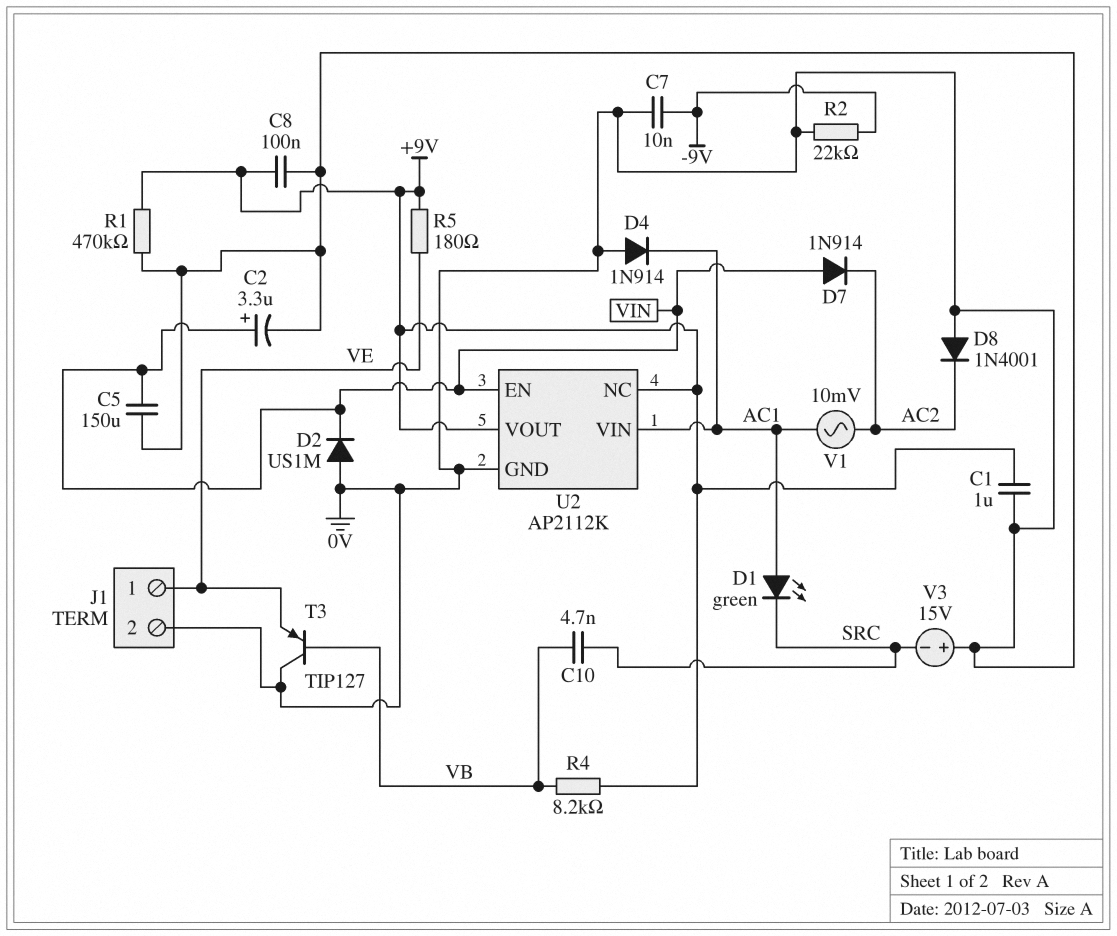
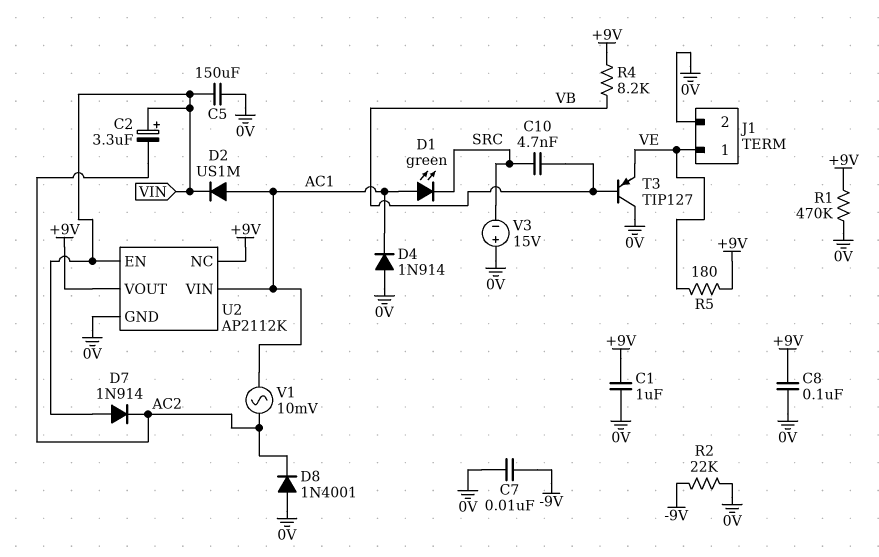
C2: 3.3uF (plus VIN, minus 0V) -> 3.3uF (plus VIN, minus AC2)
D2: diode US1M (A 0V, K VIN) -> diode US1M (A AC1, K VIN)

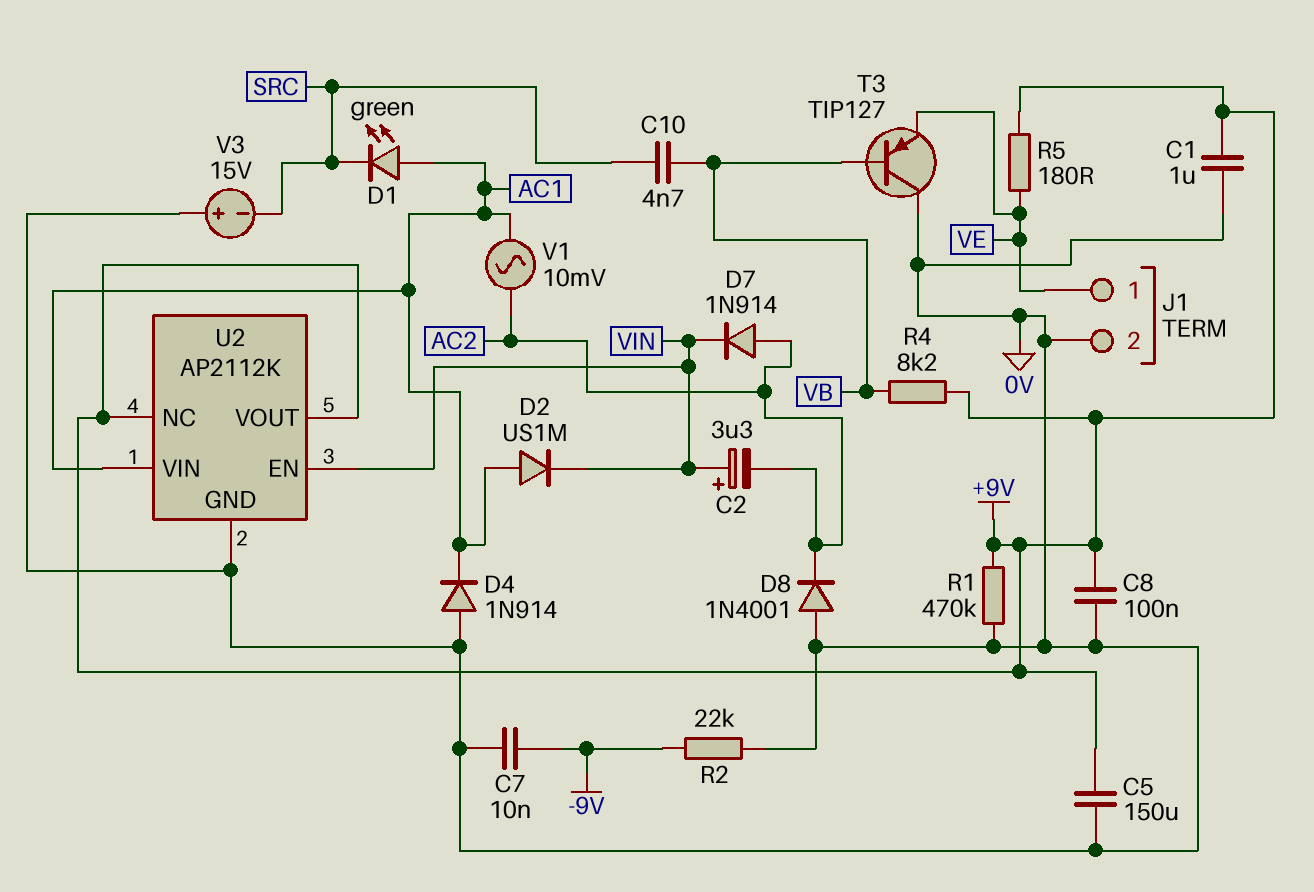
C5: 150uF (0V, VIN) -> 150uF (+9V, 0V)
D7: diode 1N914 (A VIN, K AC2) -> diode 1N914 (A AC2, K VIN)

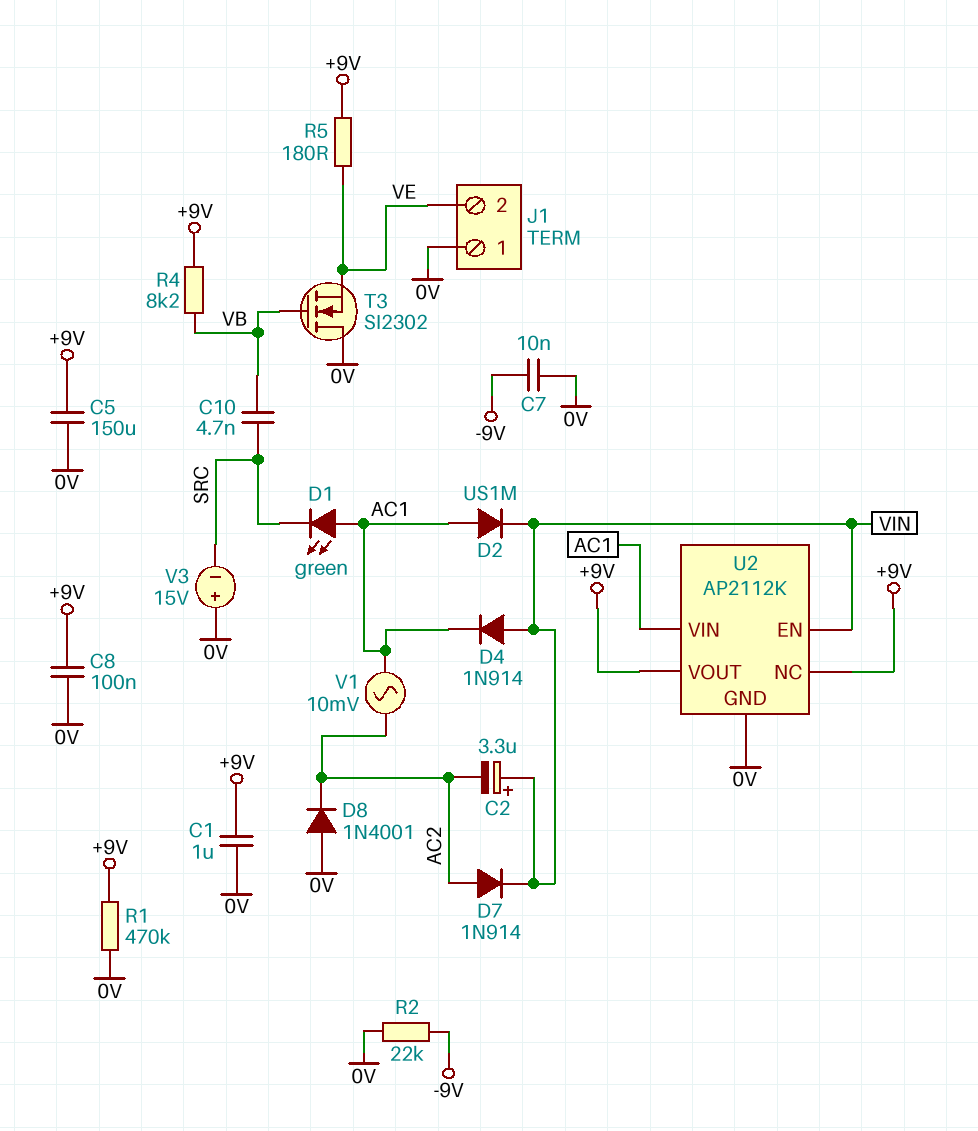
D4: diode 1N914 (A 0V, K AC1) -> diode 1N914 (A VIN, K AC1)
J1 pin 1: VE -> 0V
J1 pin 2: 0V -> VE
T3: PNP TIP127 (B VB, C 0V, E VE) -> NMOS SI2302 (G VB, D 0V, S VE)

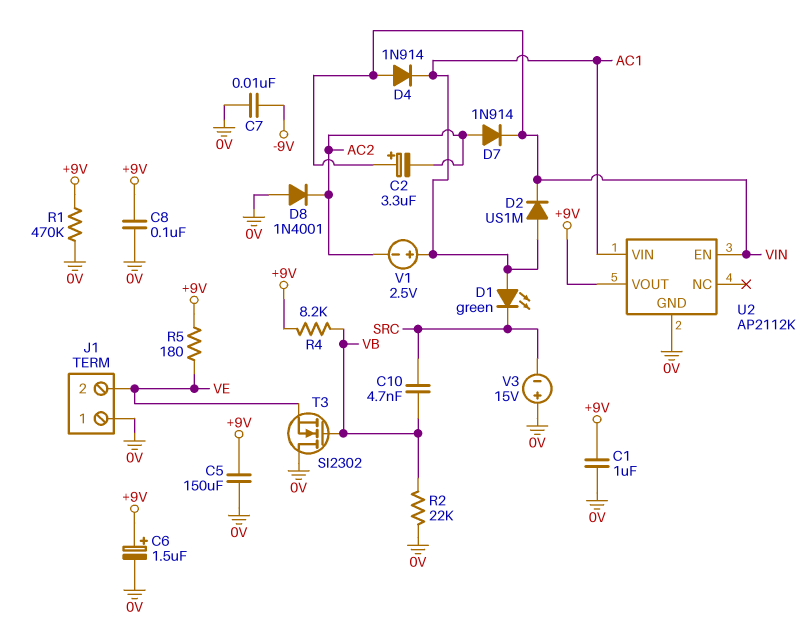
C6: none -> 1.5uF (plus +9V, minus 0V)
R2: 22k (-9V, 0V) -> 22k (0V, VB)
U2 pin NC: +9V -> none
V1: AC 10mV (AC1, AC2) -> 2.5V (plus AC1, minus AC2)

